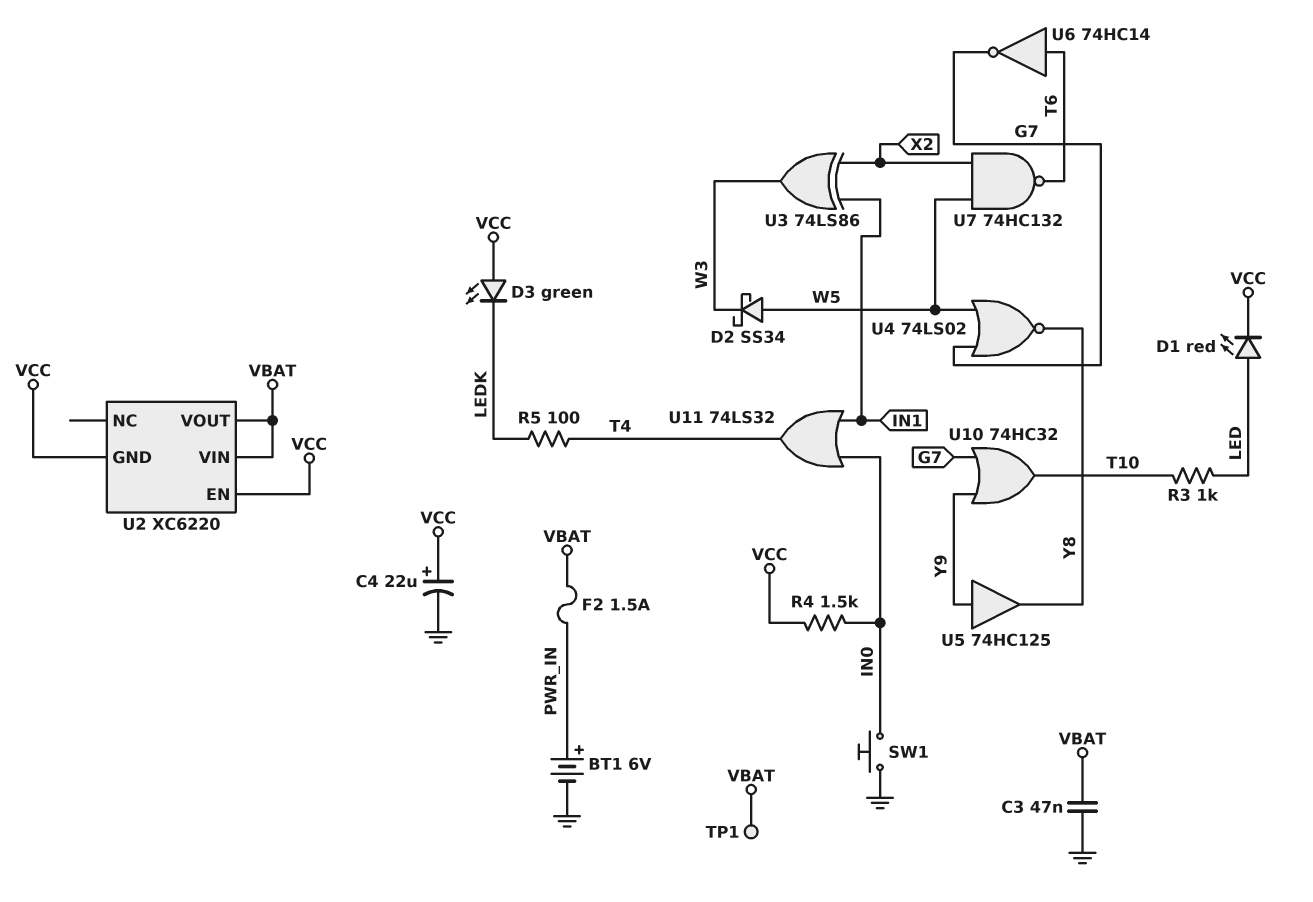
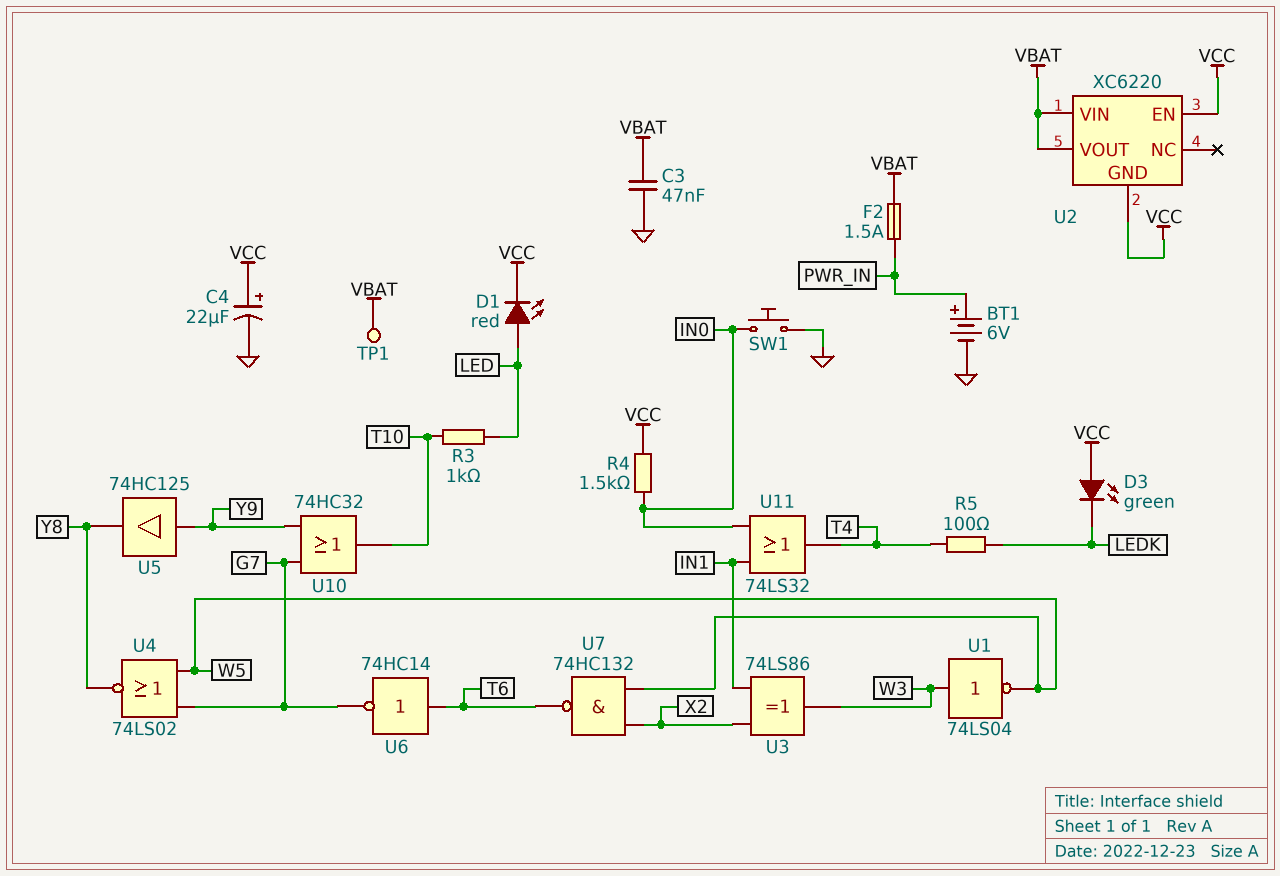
D2: schottky SS34 (A W5, K W3) -> none
U1: none -> NOT 74LS04 (in W3, out W5)

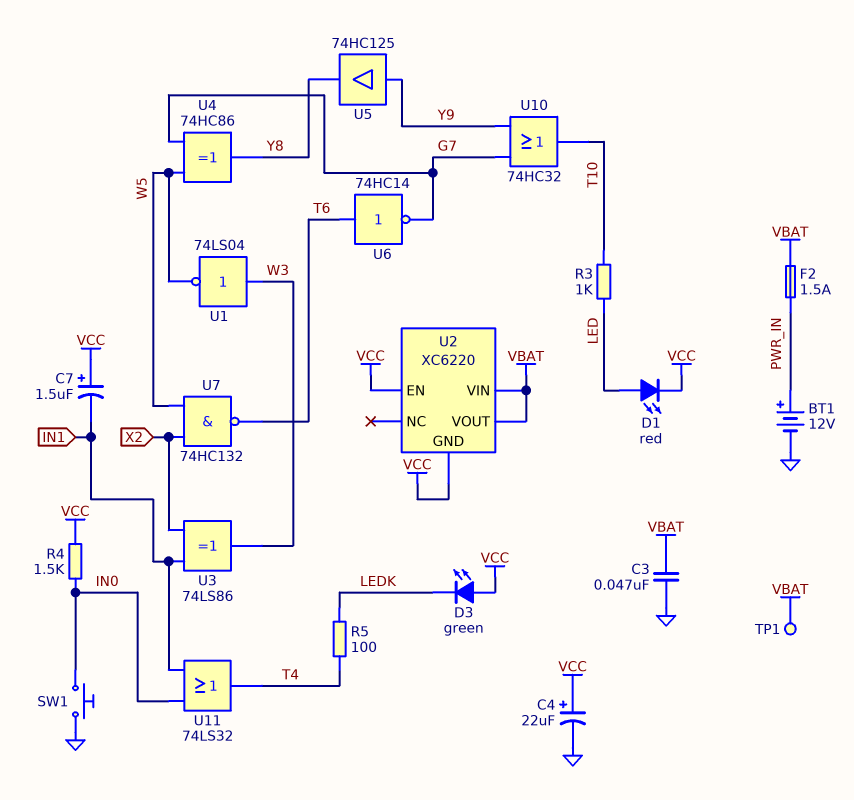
BT1: 6V (plus PWR_IN, minus GND) -> 12V (plus PWR_IN, minus GND)
C7: none -> 1.5uF (plus VCC, minus IN1)
U4: NOR 74LS02 (in G7, in W5, out Y8) -> XOR 74HC86 (in G7, in W5, out Y8)

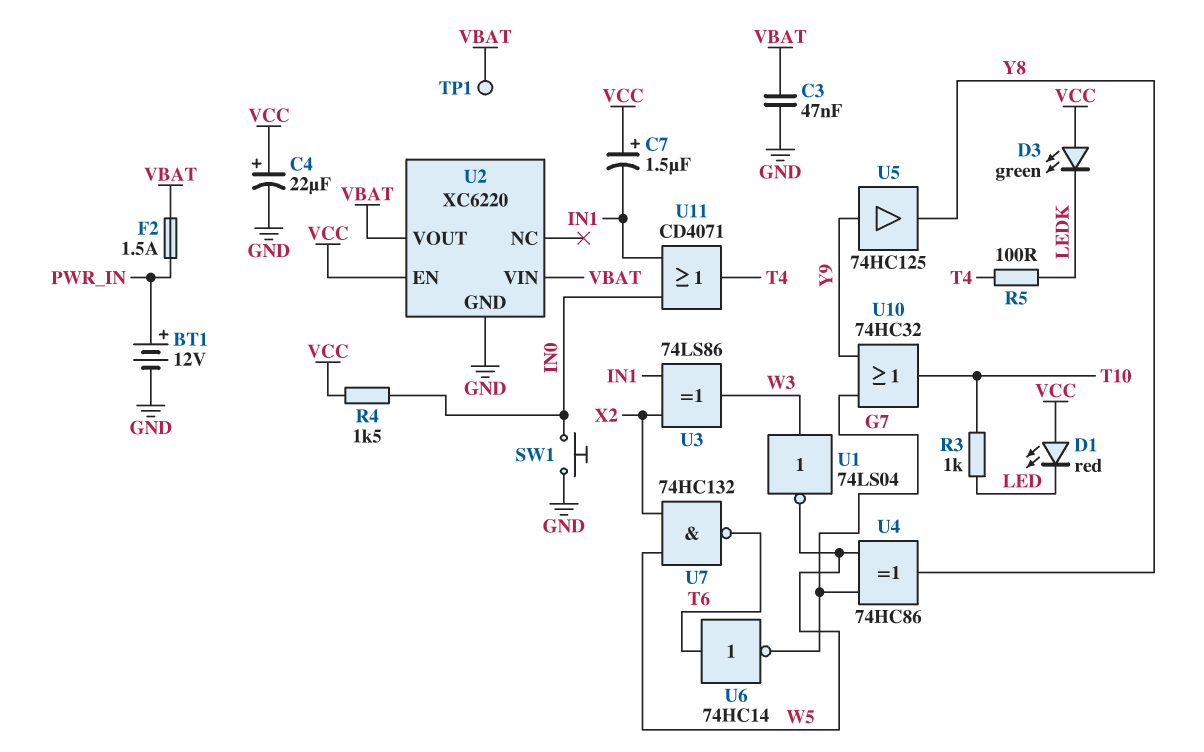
D1: LED red (A LED, K VCC) -> LED red (A VCC, K LED)
U2 pin GND: VCC -> GND
U11: OR 74LS32 (in IN0, in IN1, out T4) -> OR CD4071 (in IN0, in IN1, out T4)

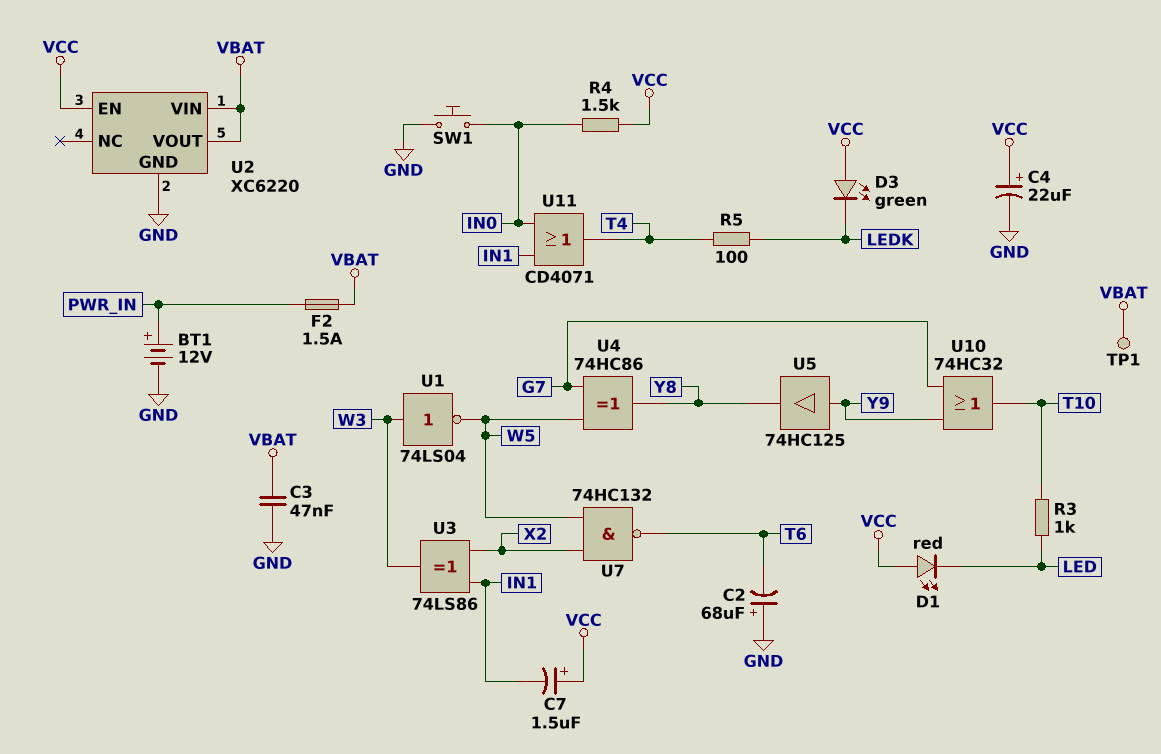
C2: none -> 68uF (plus GND, minus T6)
U6: NOT 74HC14 (in T6, out G7) -> none

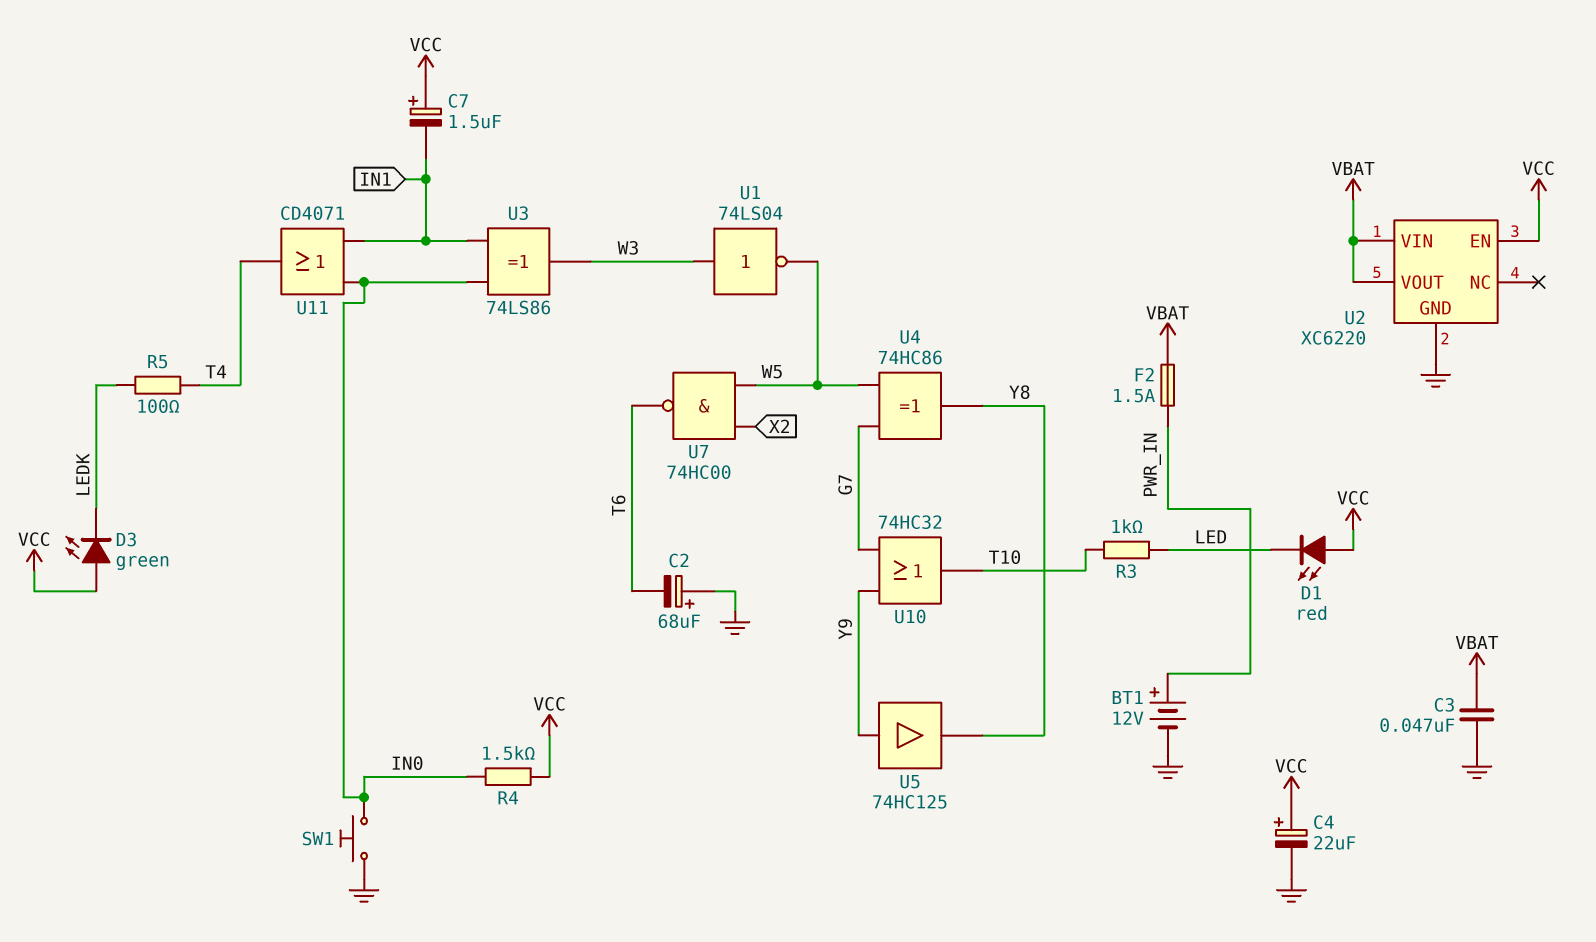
TP1: test point (VBAT) -> none
U3: XOR 74LS86 (in IN1, in X2, out W3) -> XOR 74LS86 (in IN0, in IN1, out W3)
U7: NAND 74HC132 (in W5, in X2, out T6) -> NAND 74HC00 (in W5, in X2, out T6)

